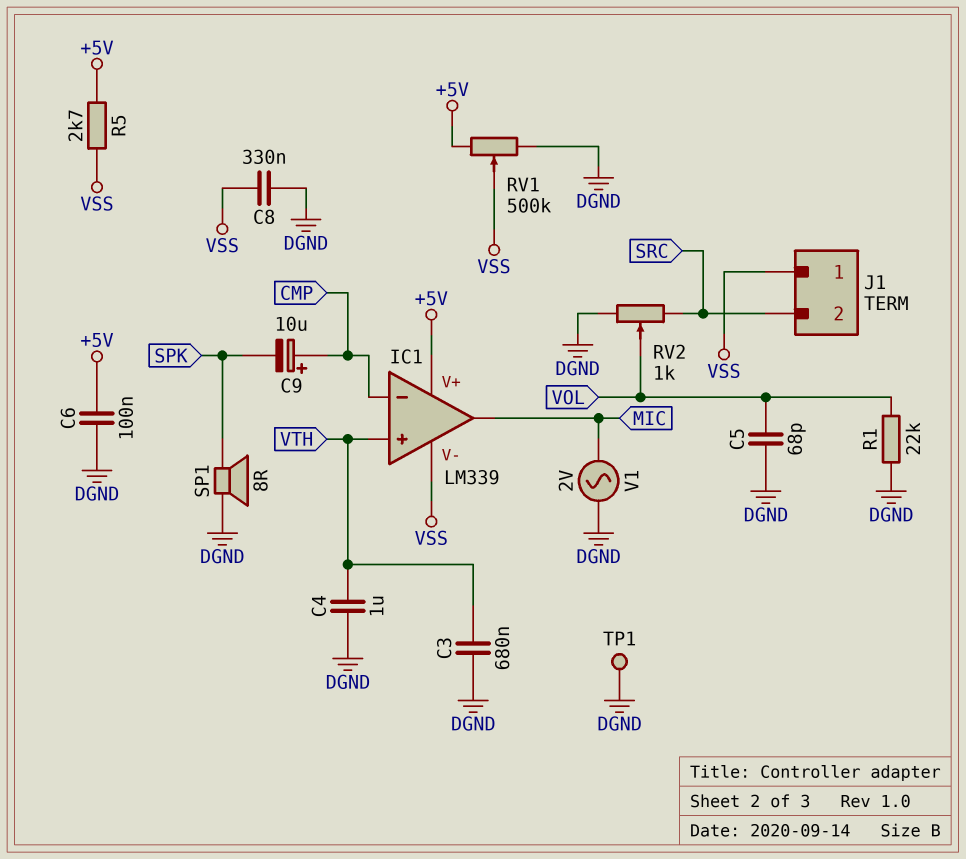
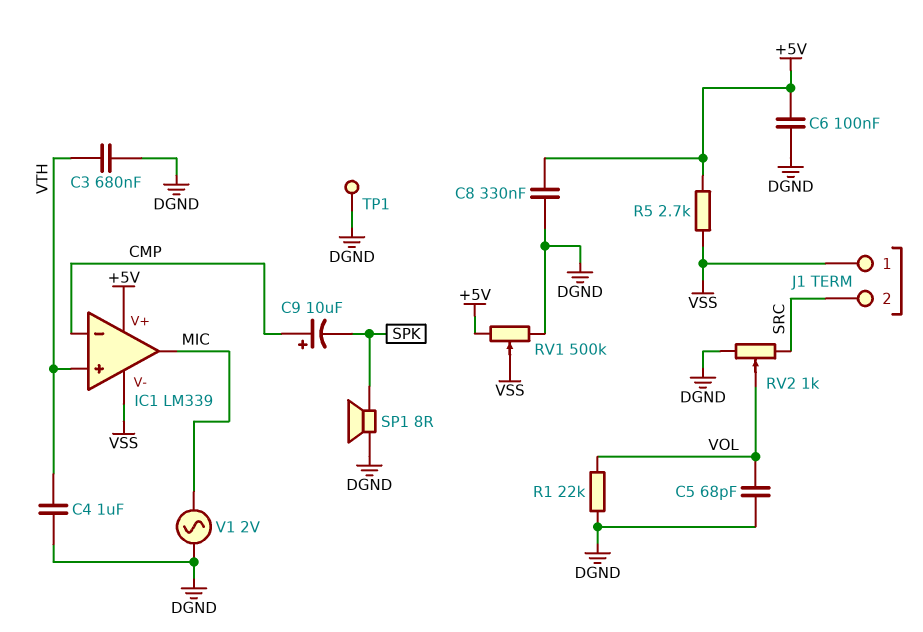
C8: 330nF (DGND, VSS) -> 330nF (+5V, DGND)

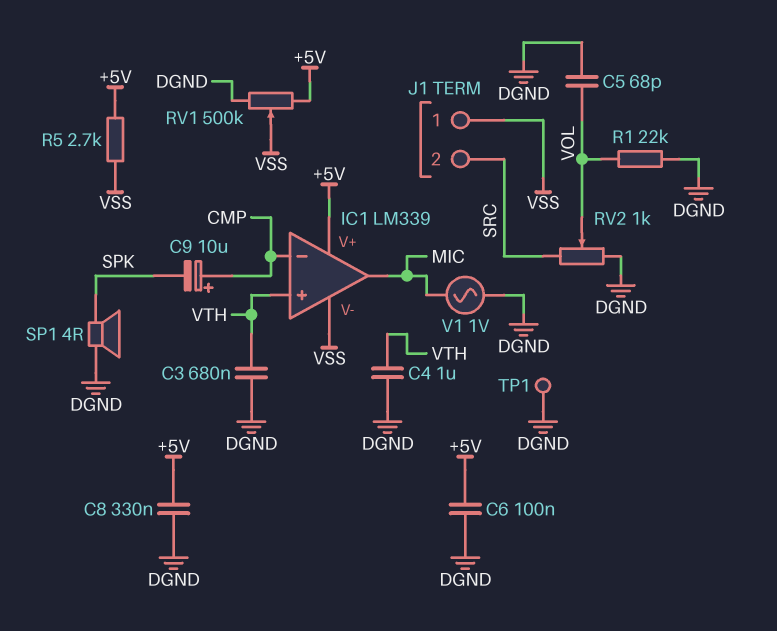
SP1: speaker 8R (DGND, SPK) -> speaker 4R (DGND, SPK)
V1: AC 2V (DGND, MIC) -> AC 1V (DGND, MIC)

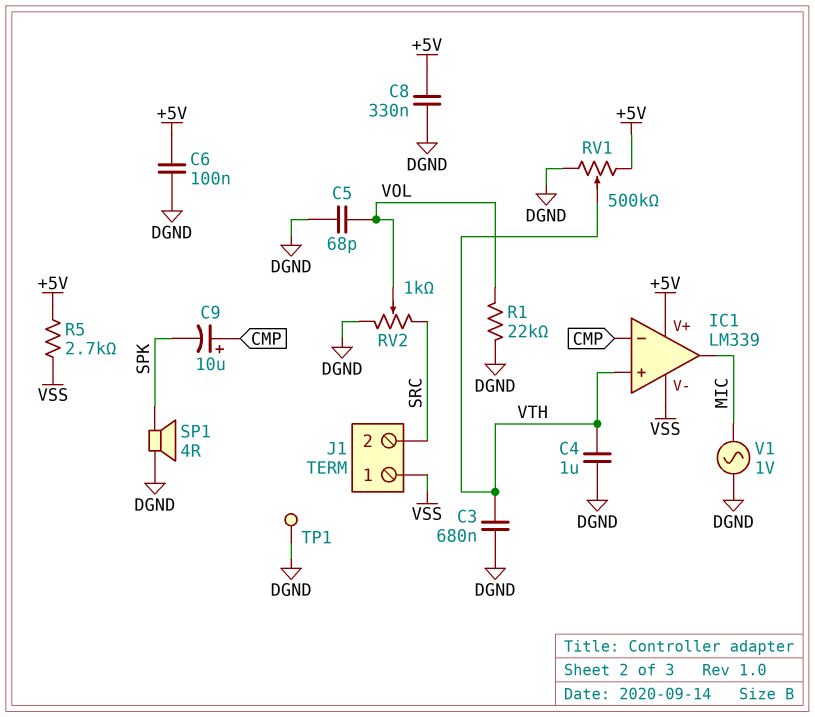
RV1: 500k (+5V, DGND, wiper VSS) -> 500k (+5V, DGND, wiper VTH)

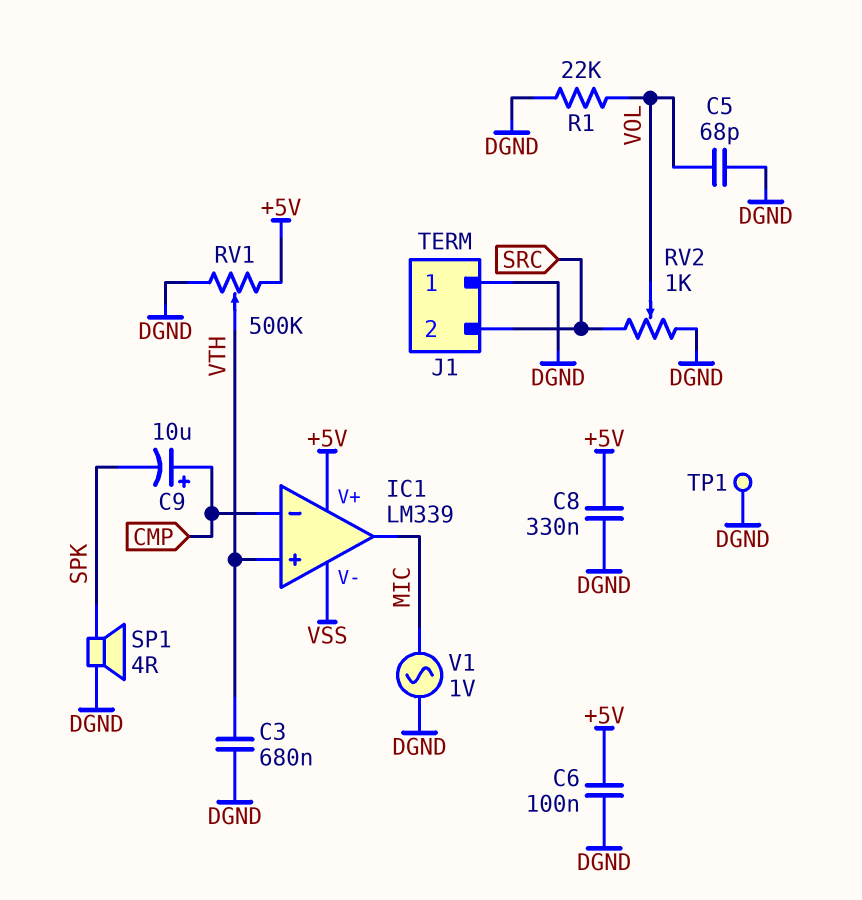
C4: 1uF (DGND, VTH) -> none
J1 pin 1: VSS -> DGND
R5: 2.7k (+5V, VSS) -> none

